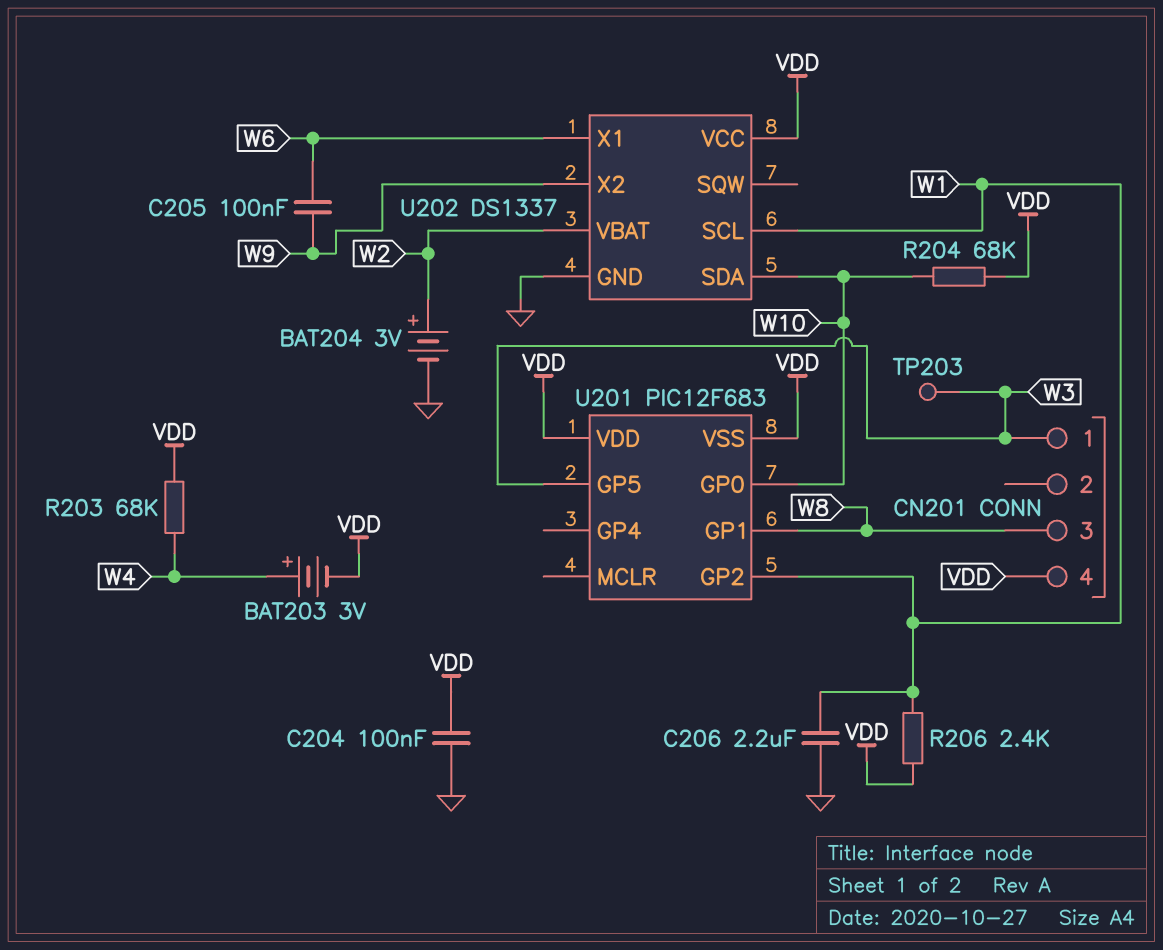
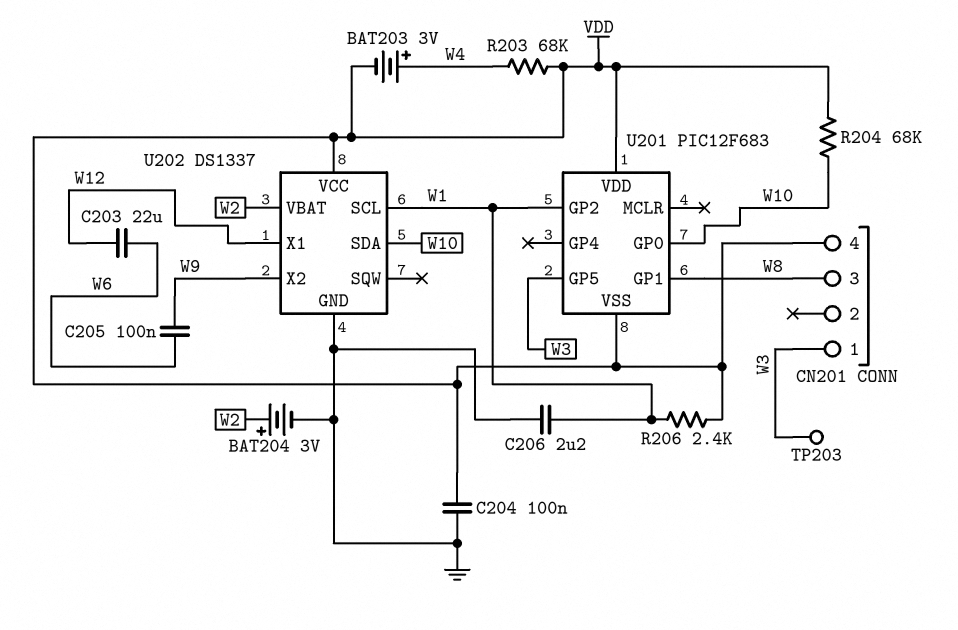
C203: none -> 22uF (W6, W12)
U202 pin X1: W6 -> W12

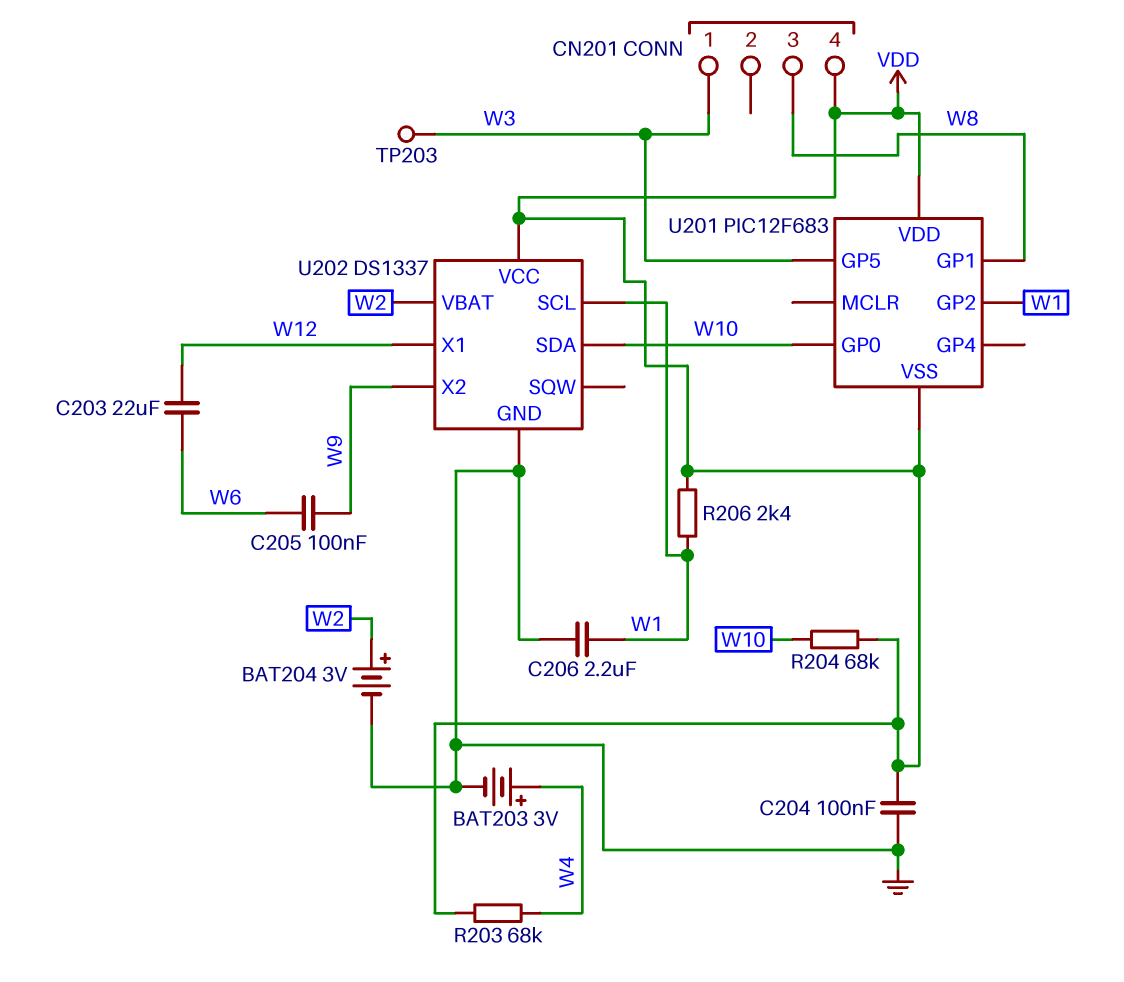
BAT203: 3V (plus W4, minus VDD) -> 3V (plus W4, minus GND)

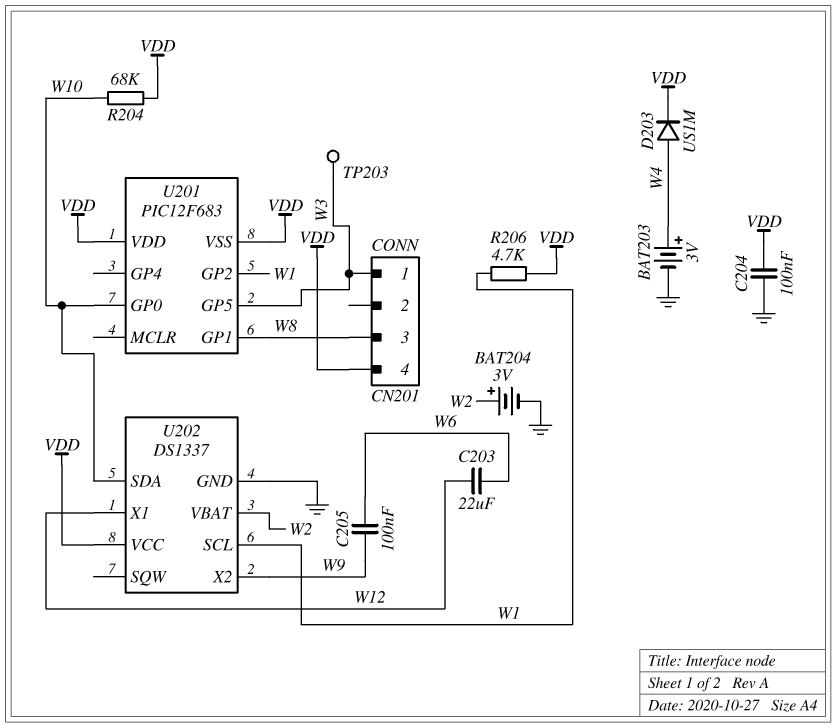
C206: 2.2uF (GND, W1) -> none
D203: none -> diode US1M (A W4, K VDD)
R203: 68k (VDD, W4) -> none
R206: 2.4k (VDD, W1) -> 4.7k (VDD, W1)

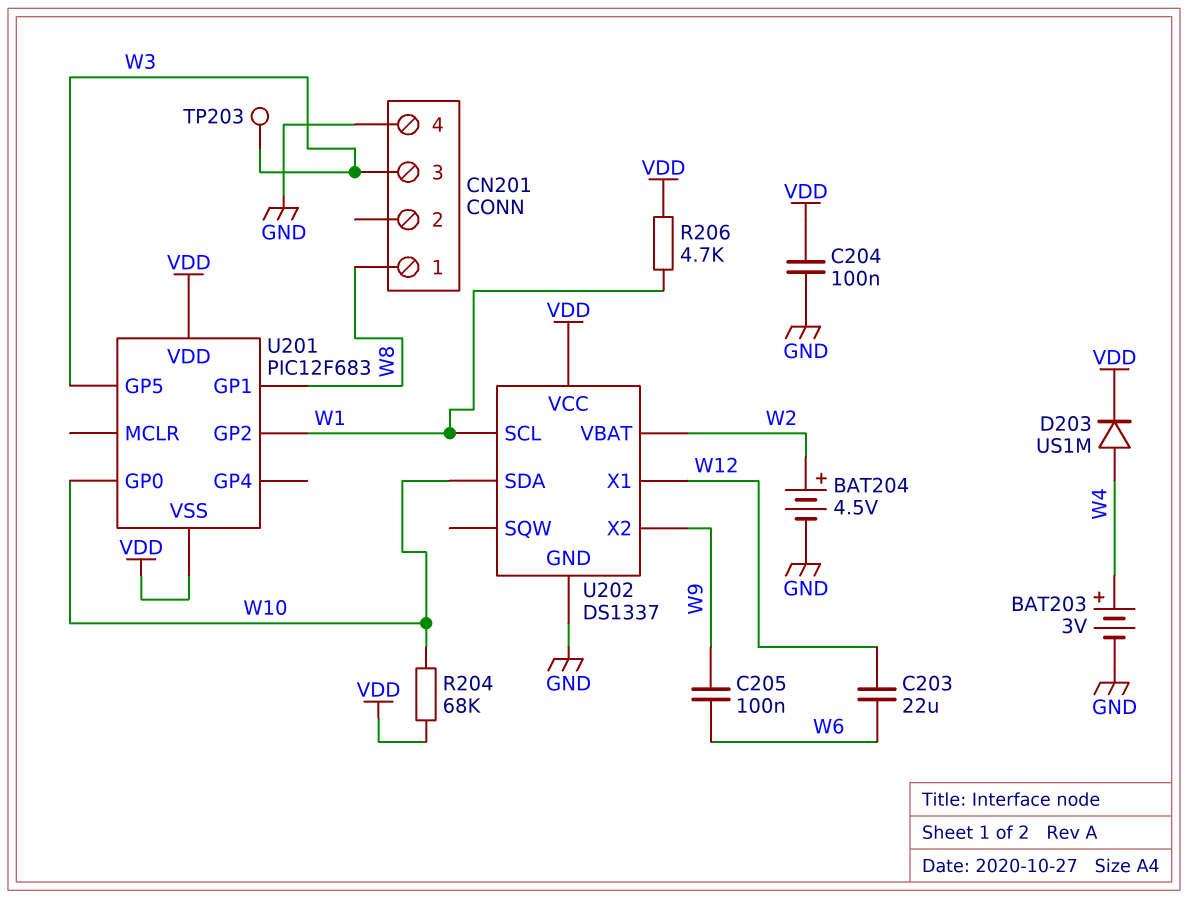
BAT204: 3V (plus W2, minus GND) -> 4.5V (plus W2, minus GND)
CN201 pin 1: W3 -> W8
CN201 pin 3: W8 -> W3
CN201 pin 4: VDD -> GND

